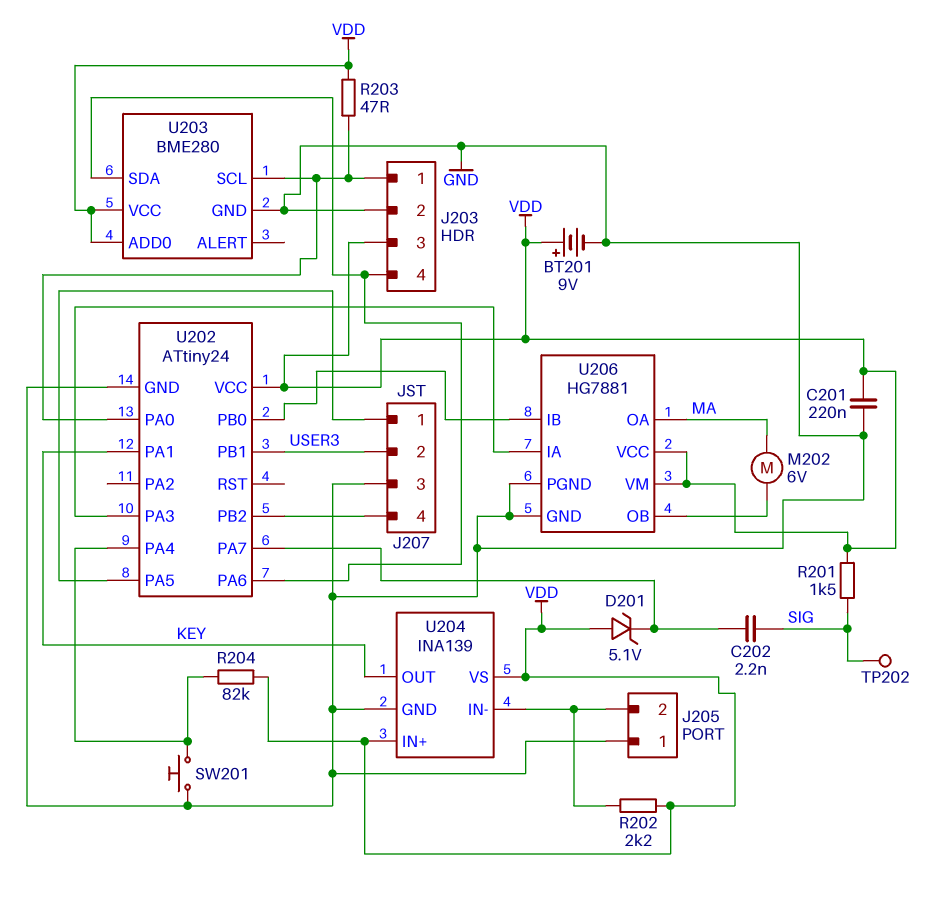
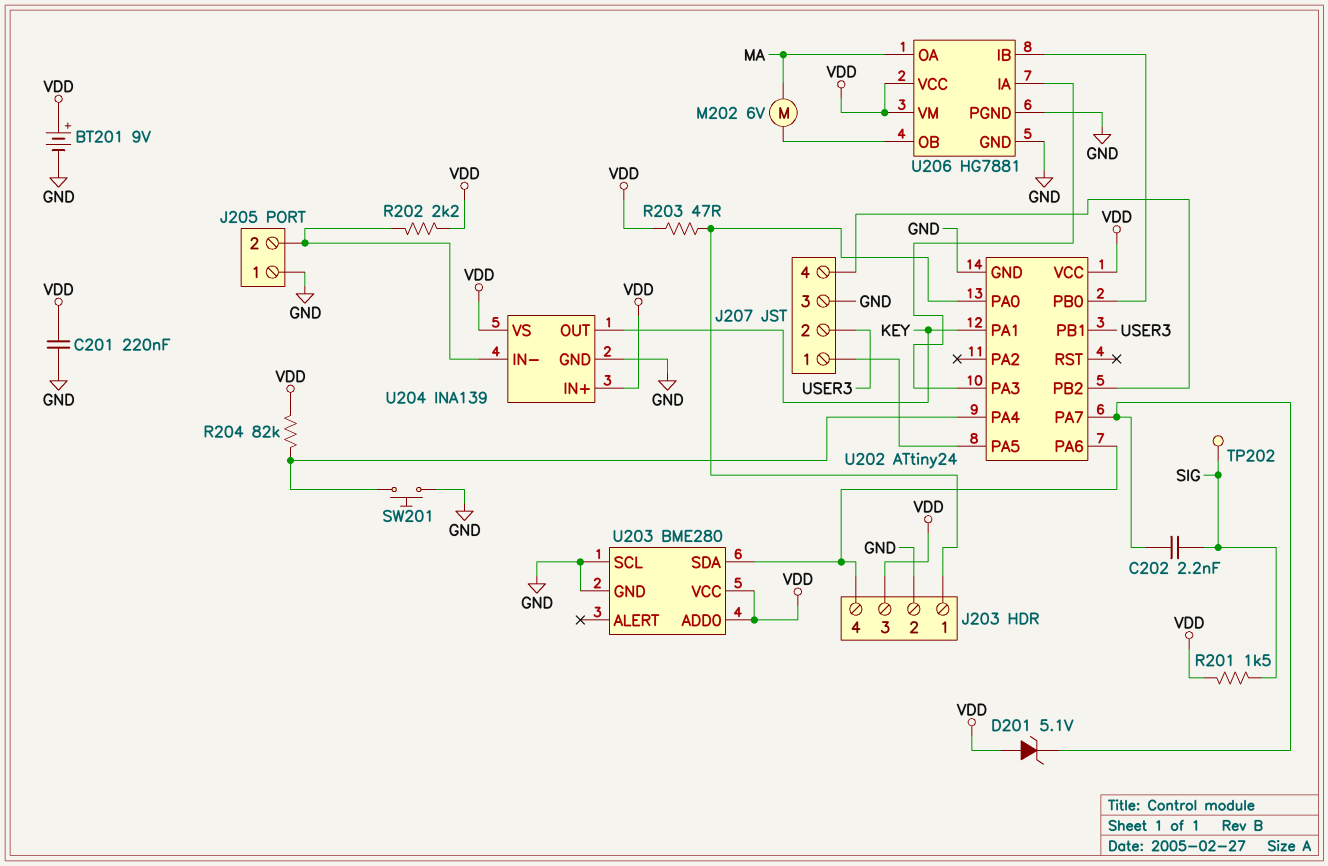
U203 pin SCL: J203/1 -> GND

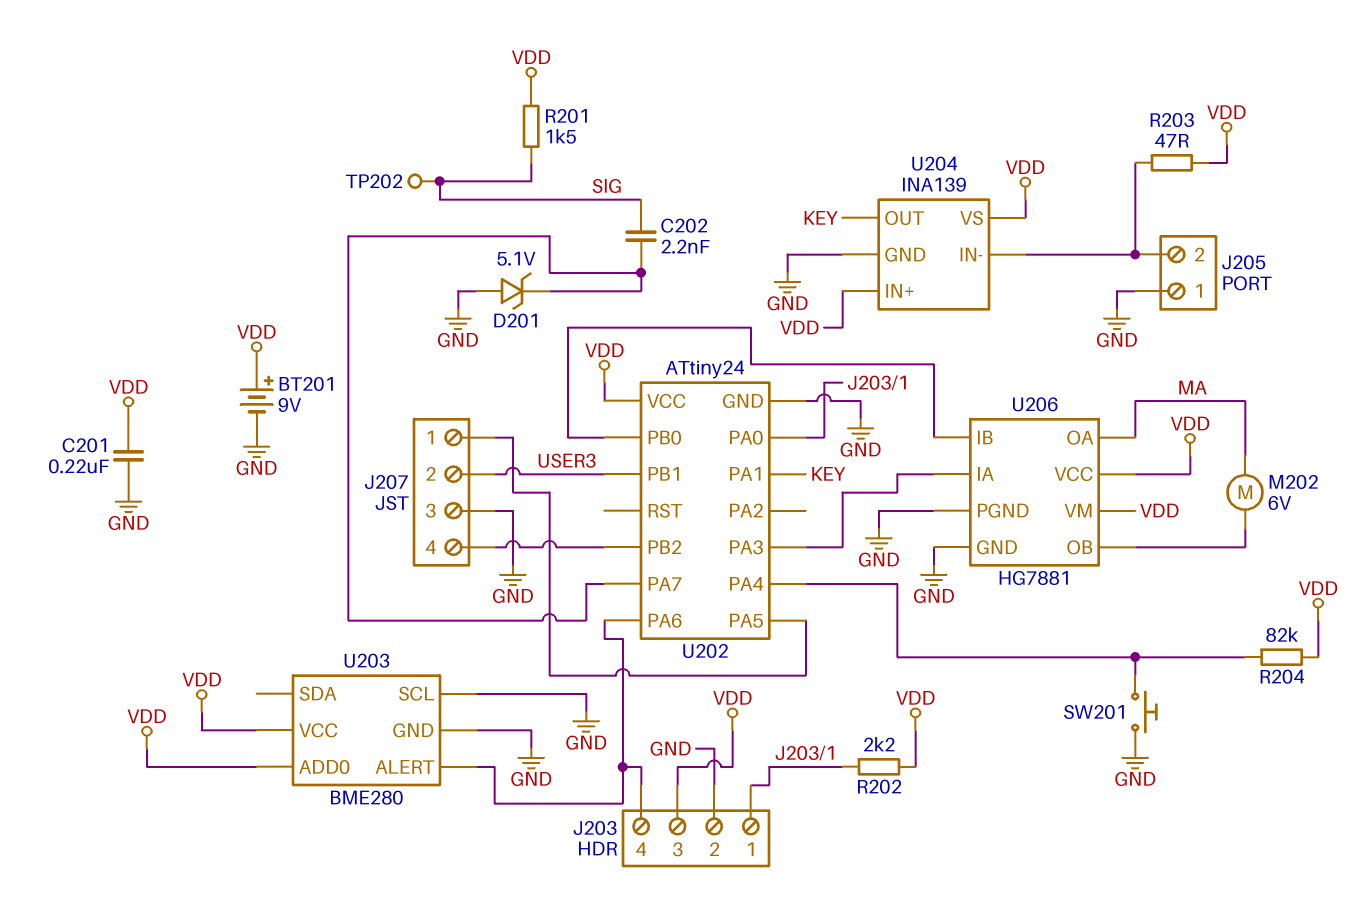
D201: zener 5.1V (A VDD, K U202/PA7) -> zener 5.1V (A GND, K U202/PA7)
R202: 2.2k (J205/2, VDD) -> 2.2k (J203/1, VDD)
R203: 47 (J203/1, VDD) -> 47 (J205/2, VDD)
U203 pin ALERT: none -> J203/4
U203 pin SDA: J203/4 -> none

